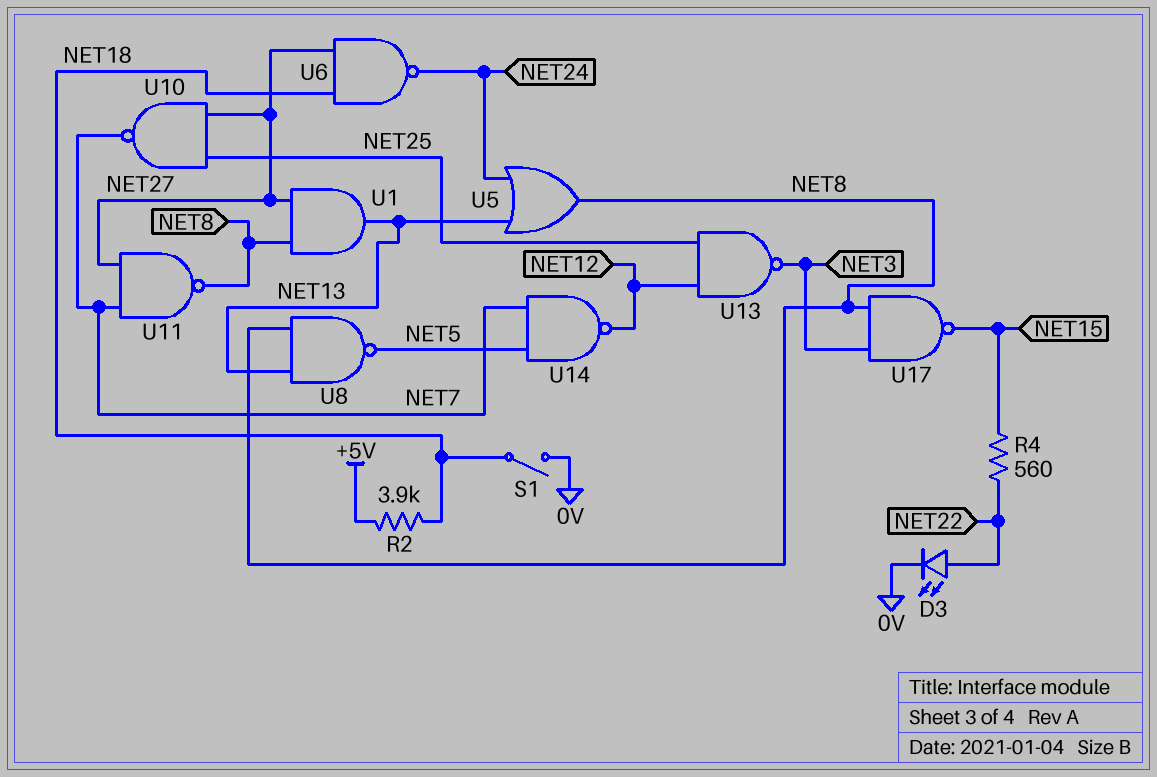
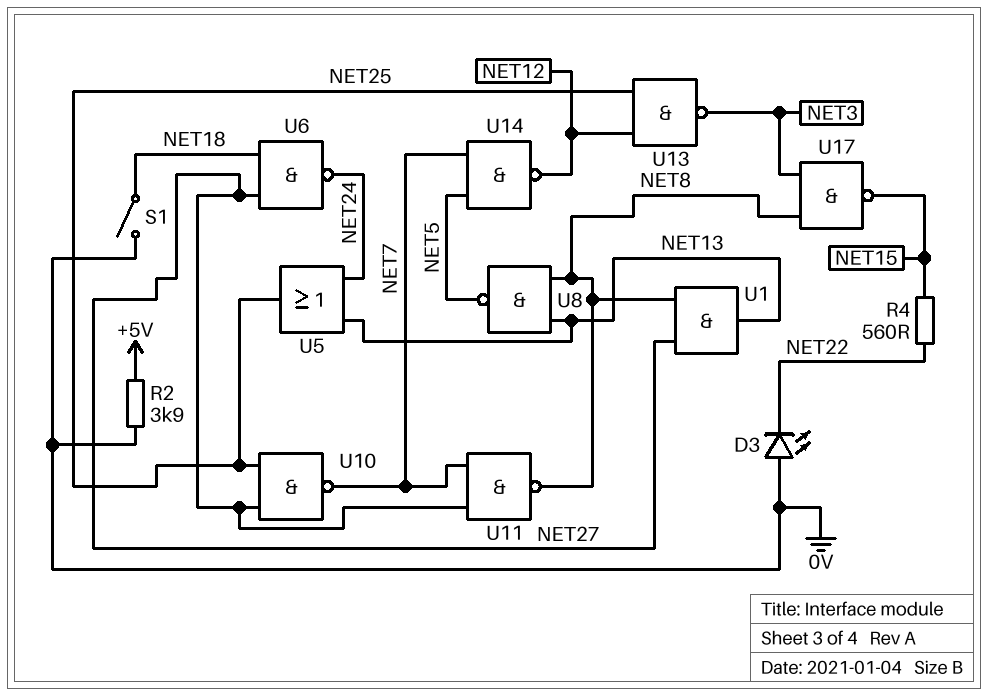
D3: LED (A NET22, K 0V) -> LED (A 0V, K NET22)
R2: 3.9k (+5V, NET18) -> 3.9k (+5V, 0V)
U5: OR (in NET13, in NET24, out NET8) -> OR (in NET13, in NET24, out NET25)

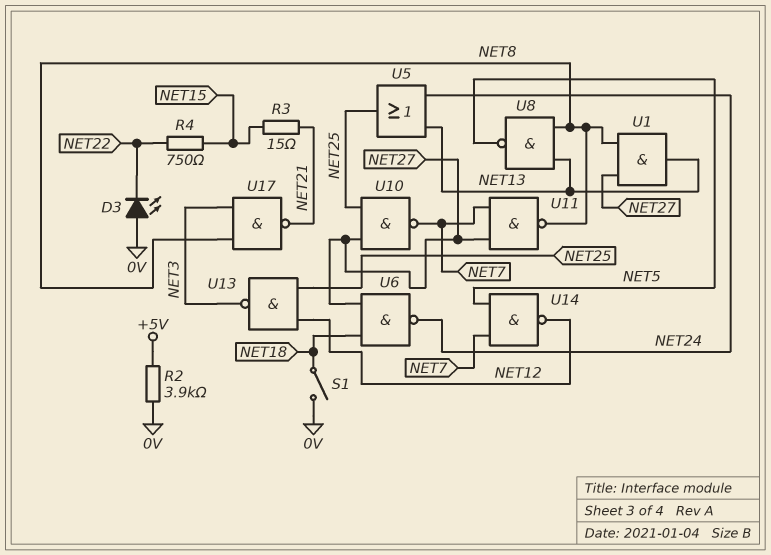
R3: none -> 15 (NET15, NET21)
R4: 560 (NET15, NET22) -> 750 (NET15, NET22)
U17: NAND (in NET3, in NET8, out NET15) -> NAND (in NET3, in NET8, out NET21)

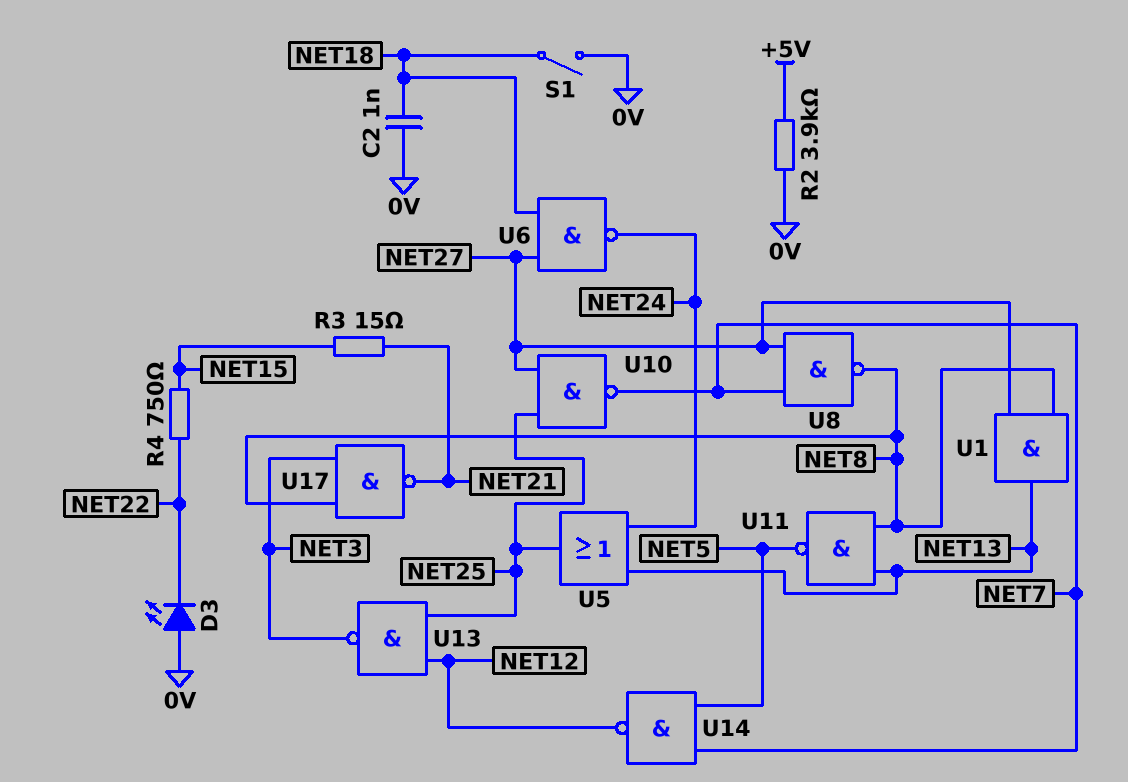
C2: none -> 1nF (0V, NET18)
U8: NAND (in NET8, in NET13, out NET5) -> NAND (in NET7, in NET27, out NET8)
U11: NAND (in NET7, in NET27, out NET8) -> NAND (in NET8, in NET13, out NET5)

